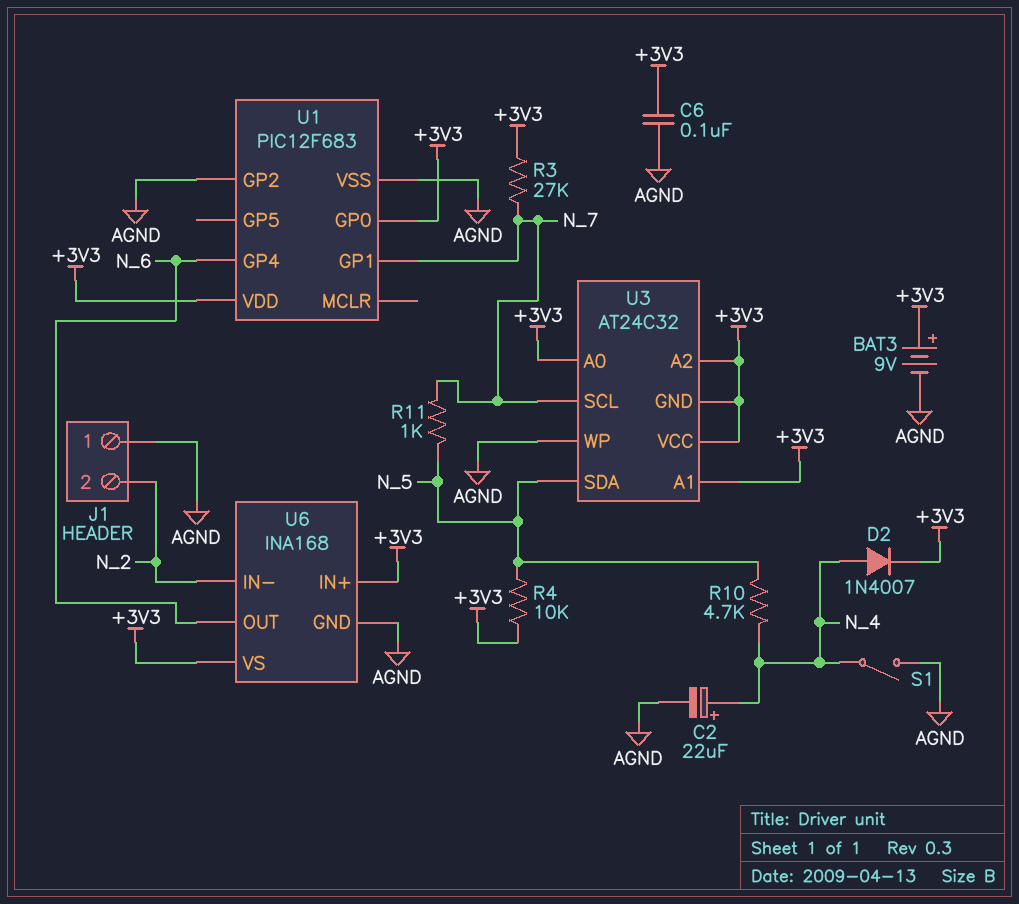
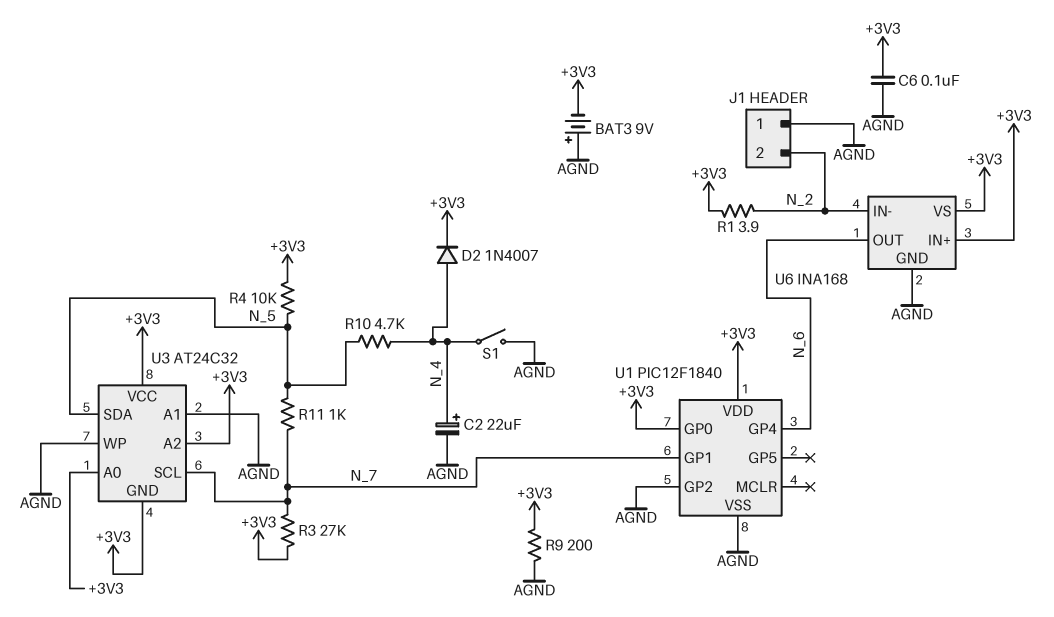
BAT3: 9V (plus +3V3, minus AGND) -> 9V (plus AGND, minus +3V3)
R1: none -> 3.9 (+3V3, N_2)
R9: none -> 200 (+3V3, AGND)
U1: PIC12F683 -> PIC12F1840
U3 pin A1: +3V3 -> AGND

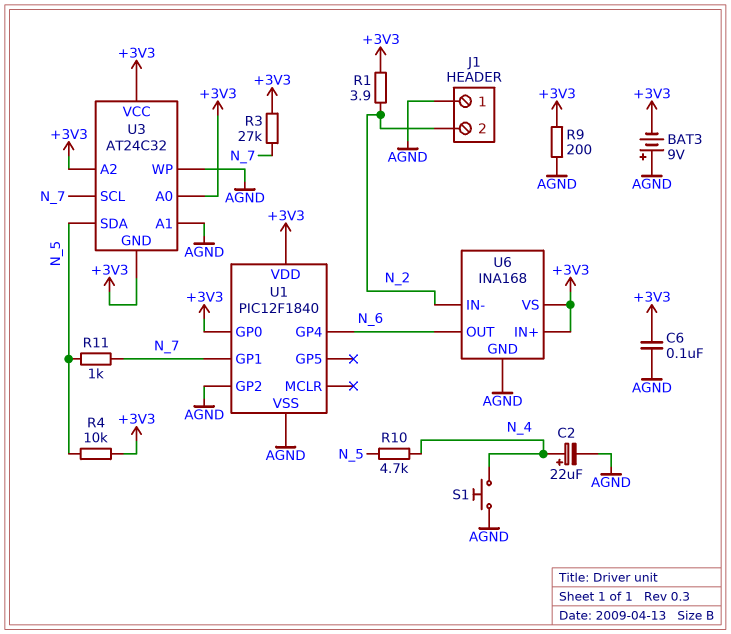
D2: diode 1N4007 (A N_4, K +3V3) -> none
S1: switch (AGND, N_4) -> button (AGND, N_4)

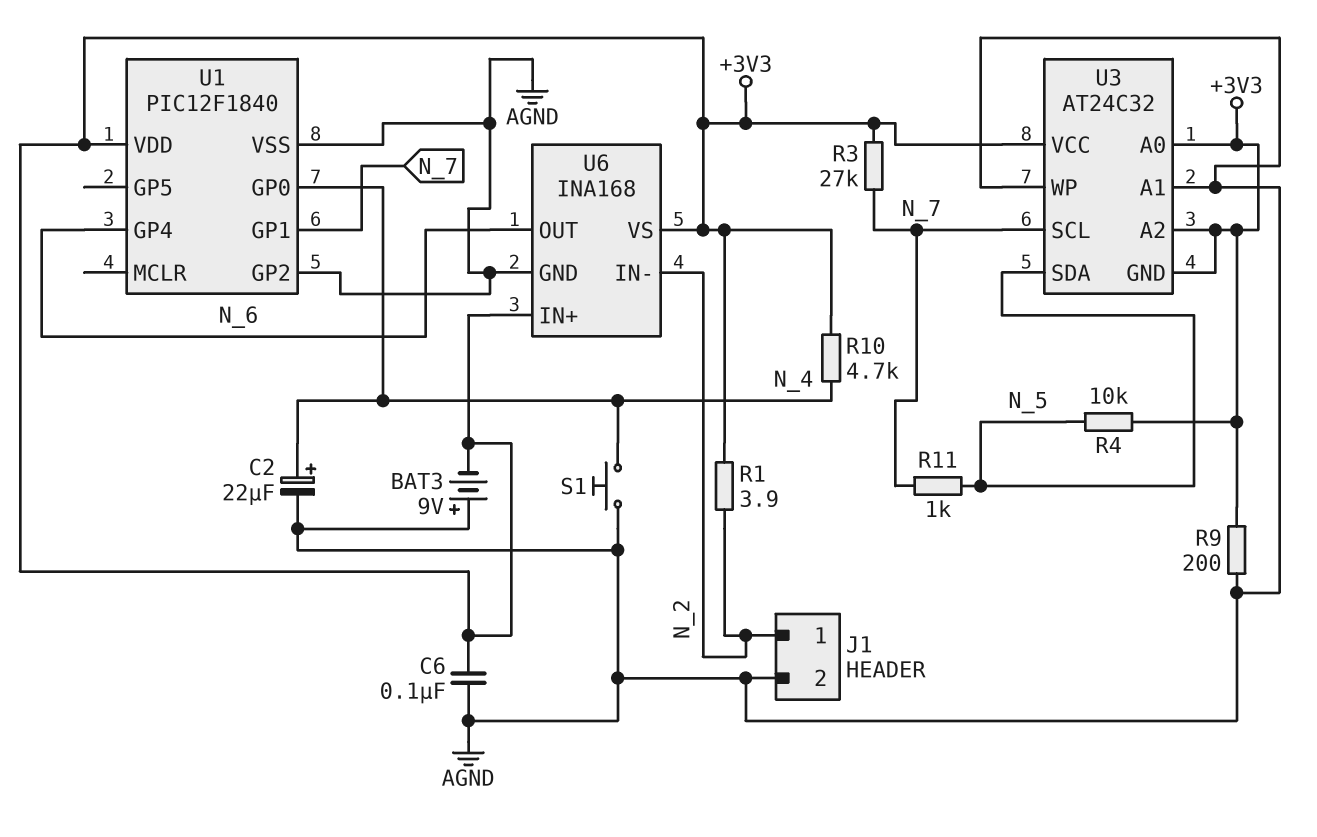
J1 pin 1: AGND -> N_2
J1 pin 2: N_2 -> AGND
R10: 4.7k (N_4, N_5) -> 4.7k (+3V3, N_4)
U1 pin GP0: +3V3 -> N_4

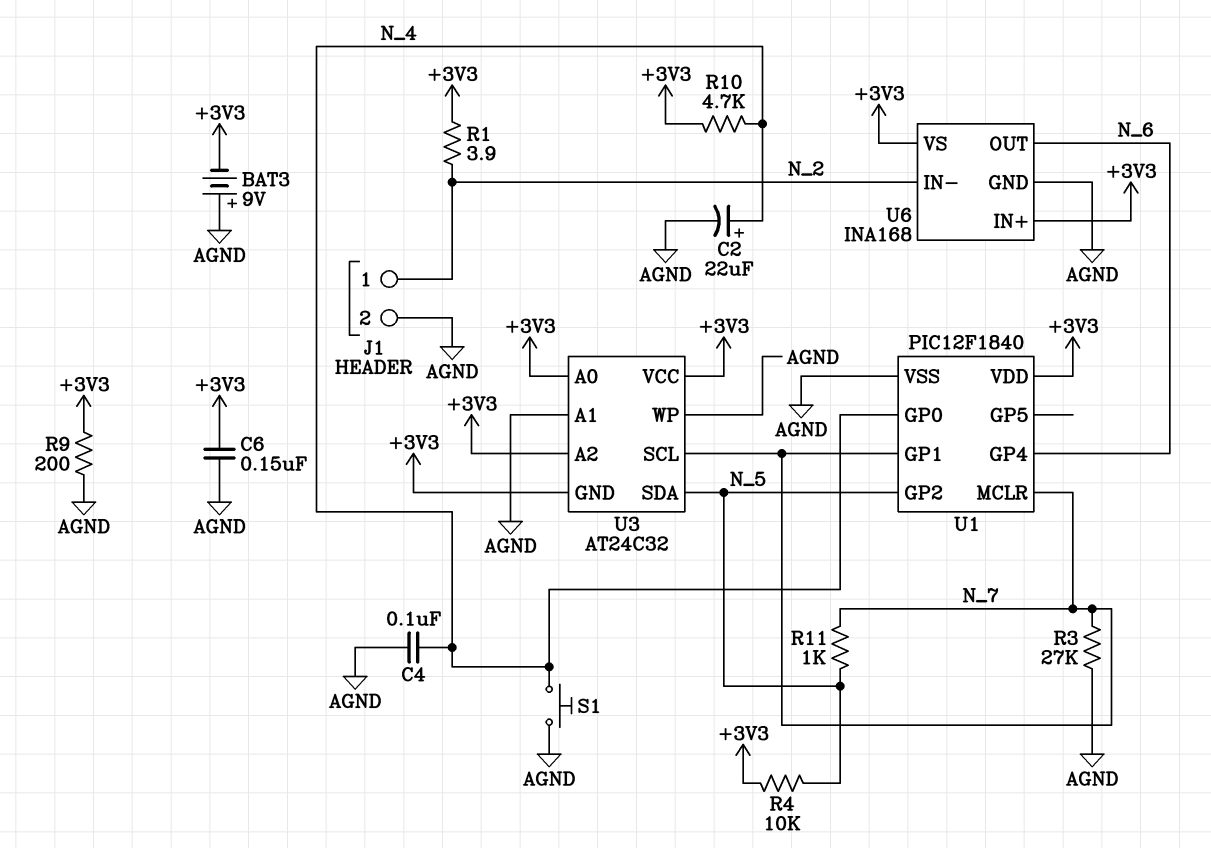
C4: none -> 100nF (AGND, N_4)
C6: 100nF (+3V3, AGND) -> 150nF (+3V3, AGND)
R3: 27k (+3V3, N_7) -> 27k (AGND, N_7)
U1 pin GP2: AGND -> N_5
U1 pin MCLR: none -> N_7

